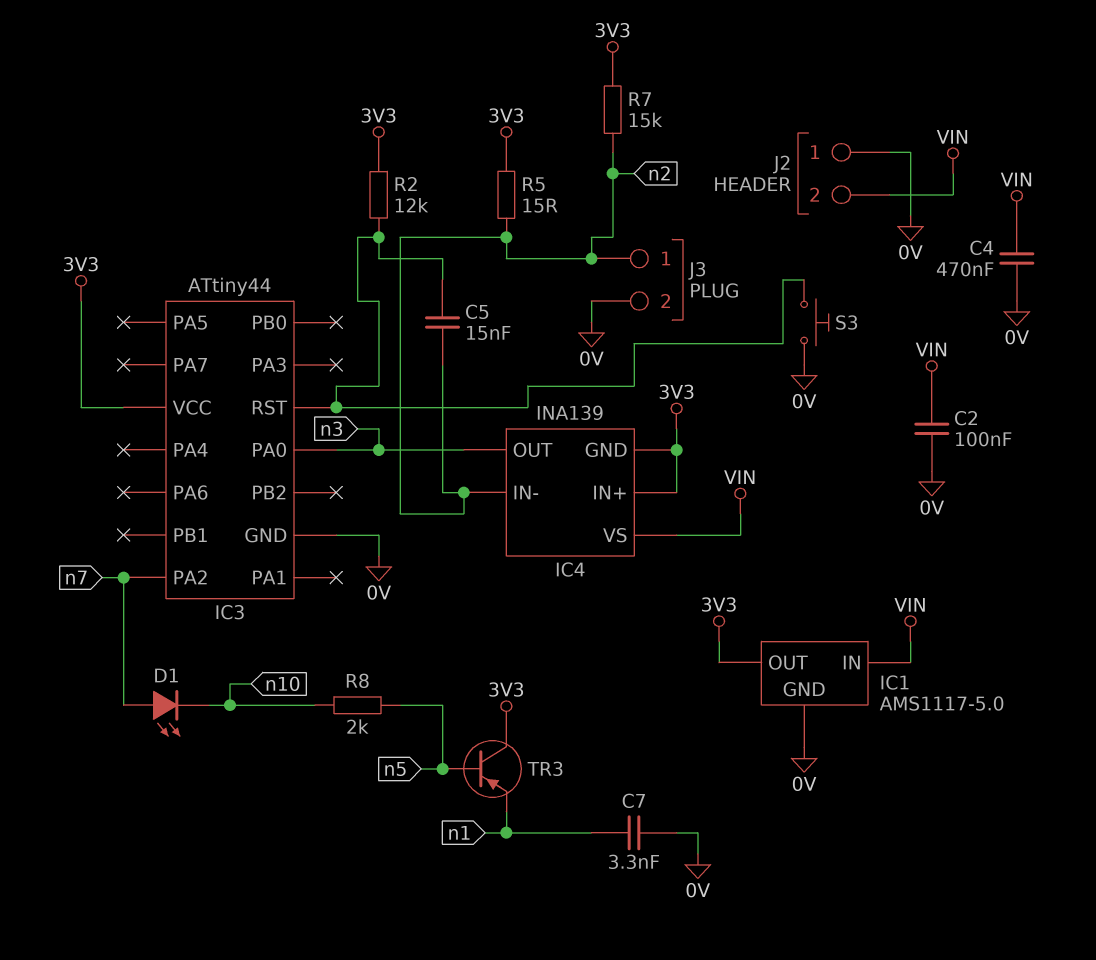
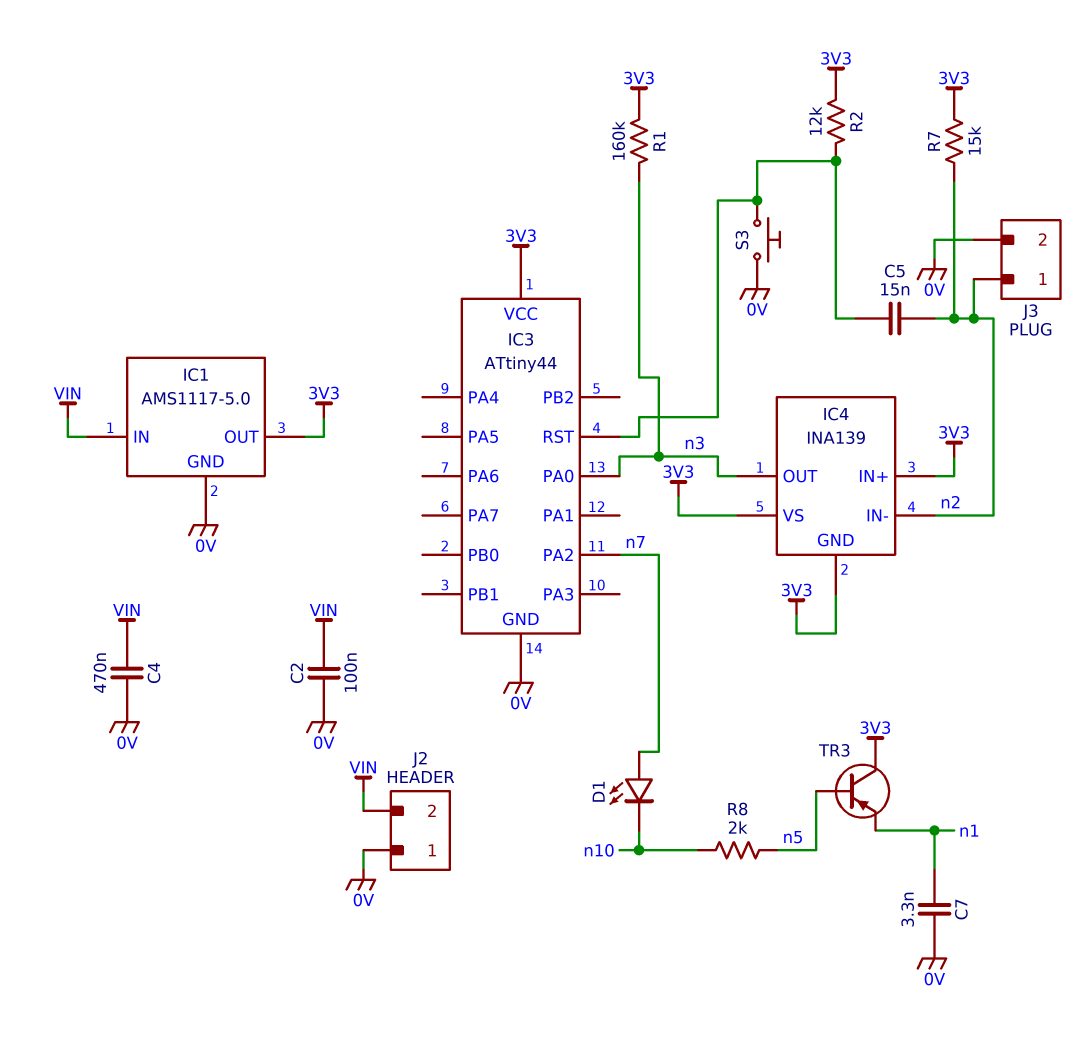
IC4 pin VS: VIN -> 3V3
R1: none -> 160k (3V3, n3)
R5: 15 (3V3, n2) -> none

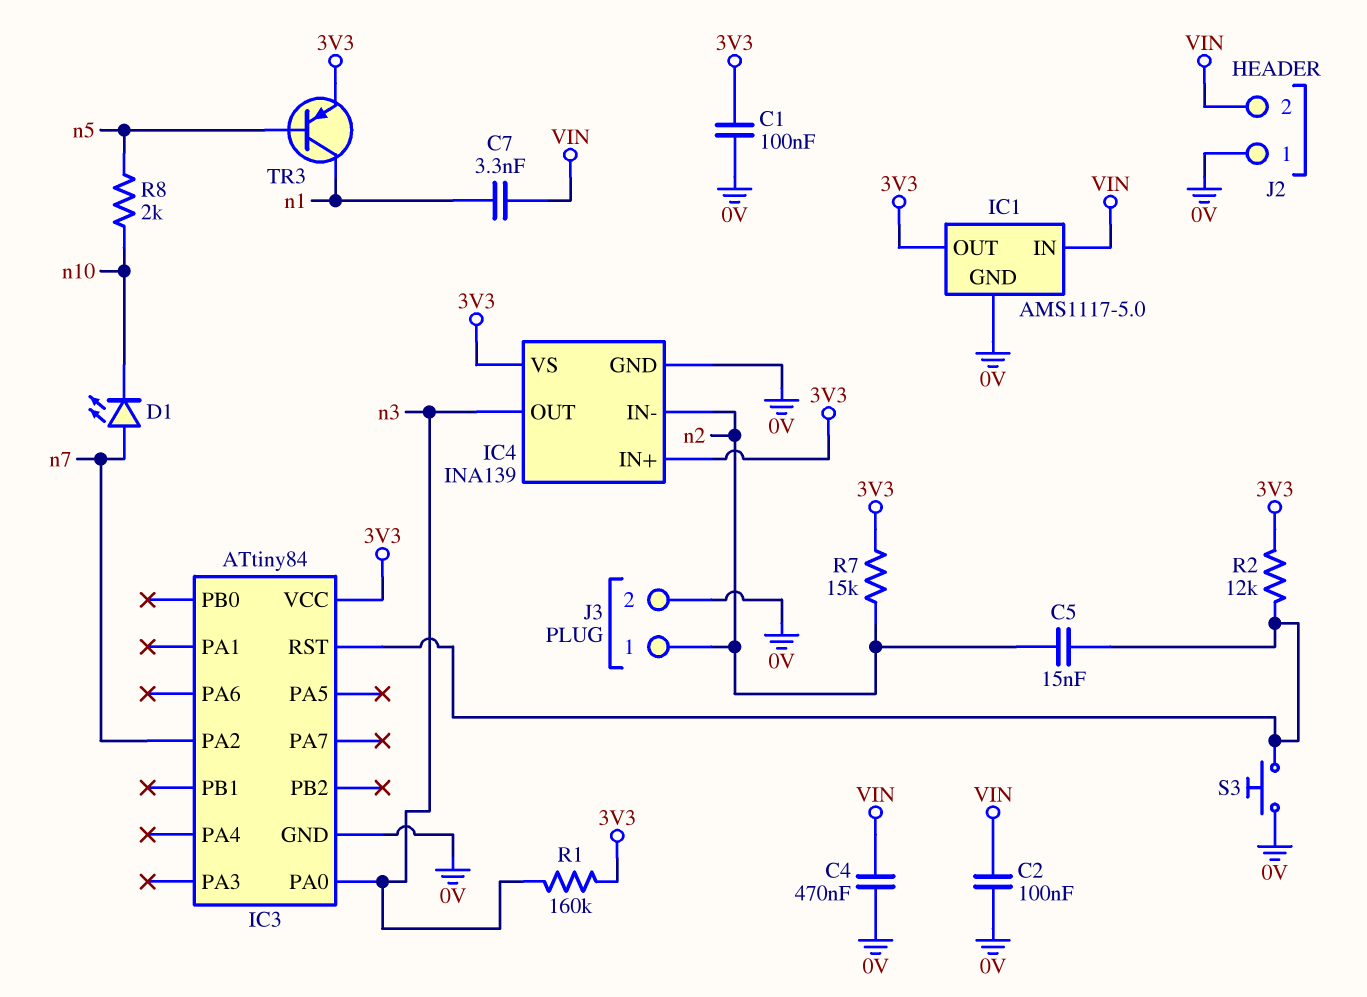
C1: none -> 100nF (0V, 3V3)
C7: 3.3nF (0V, n1) -> 3.3nF (VIN, n1)
IC3: ATtiny44 -> ATtiny84
IC4 pin GND: 3V3 -> 0V
TR3: PNP (B n5, C 3V3, E n1) -> PNP (B n5, C n1, E 3V3)

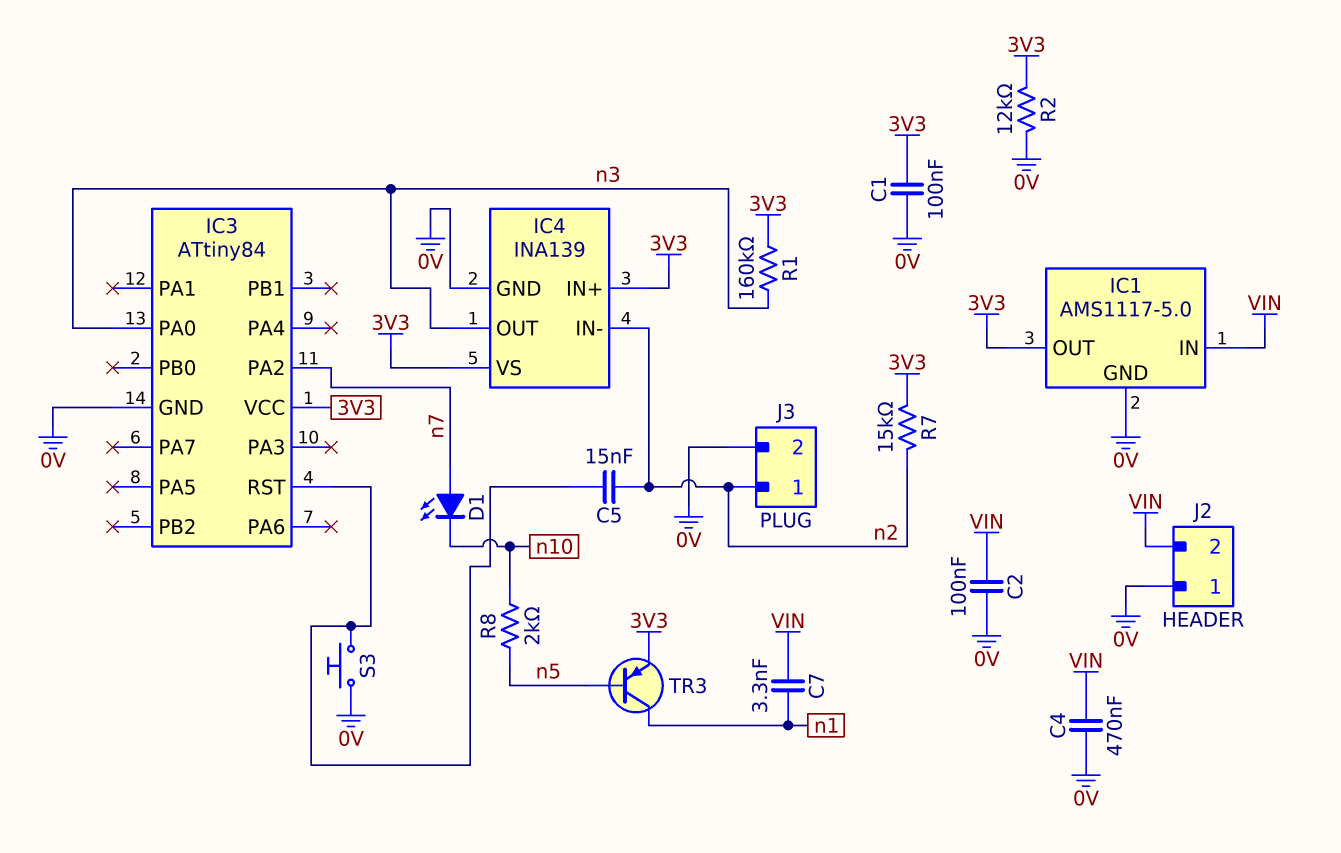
R2: 12k (3V3, IC3/RST) -> 12k (0V, 3V3)

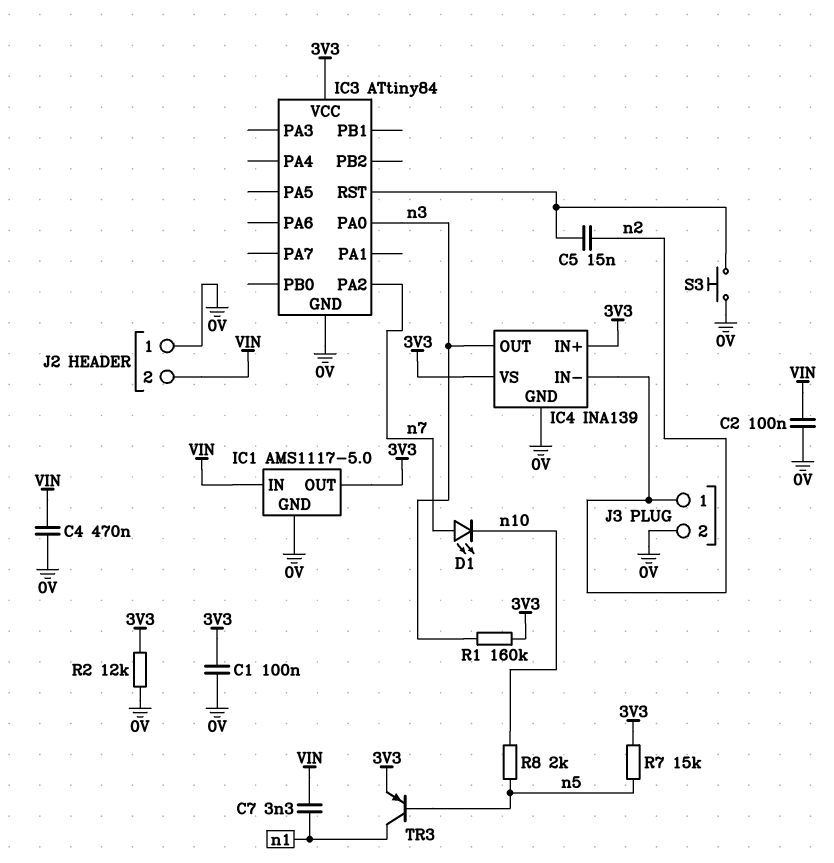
R7: 15k (3V3, n2) -> 15k (3V3, n5)

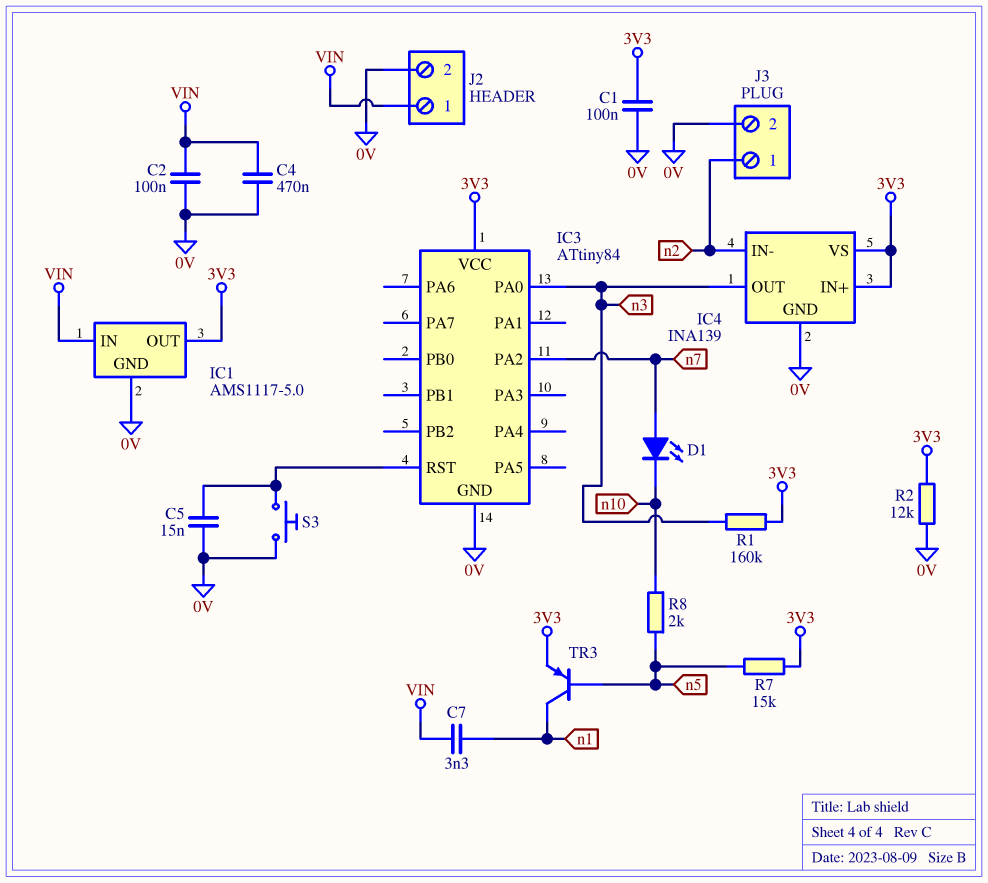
C5: 15nF (IC3/RST, n2) -> 15nF (0V, IC3/RST)
J2 pin 1: 0V -> VIN
J2 pin 2: VIN -> 0V

